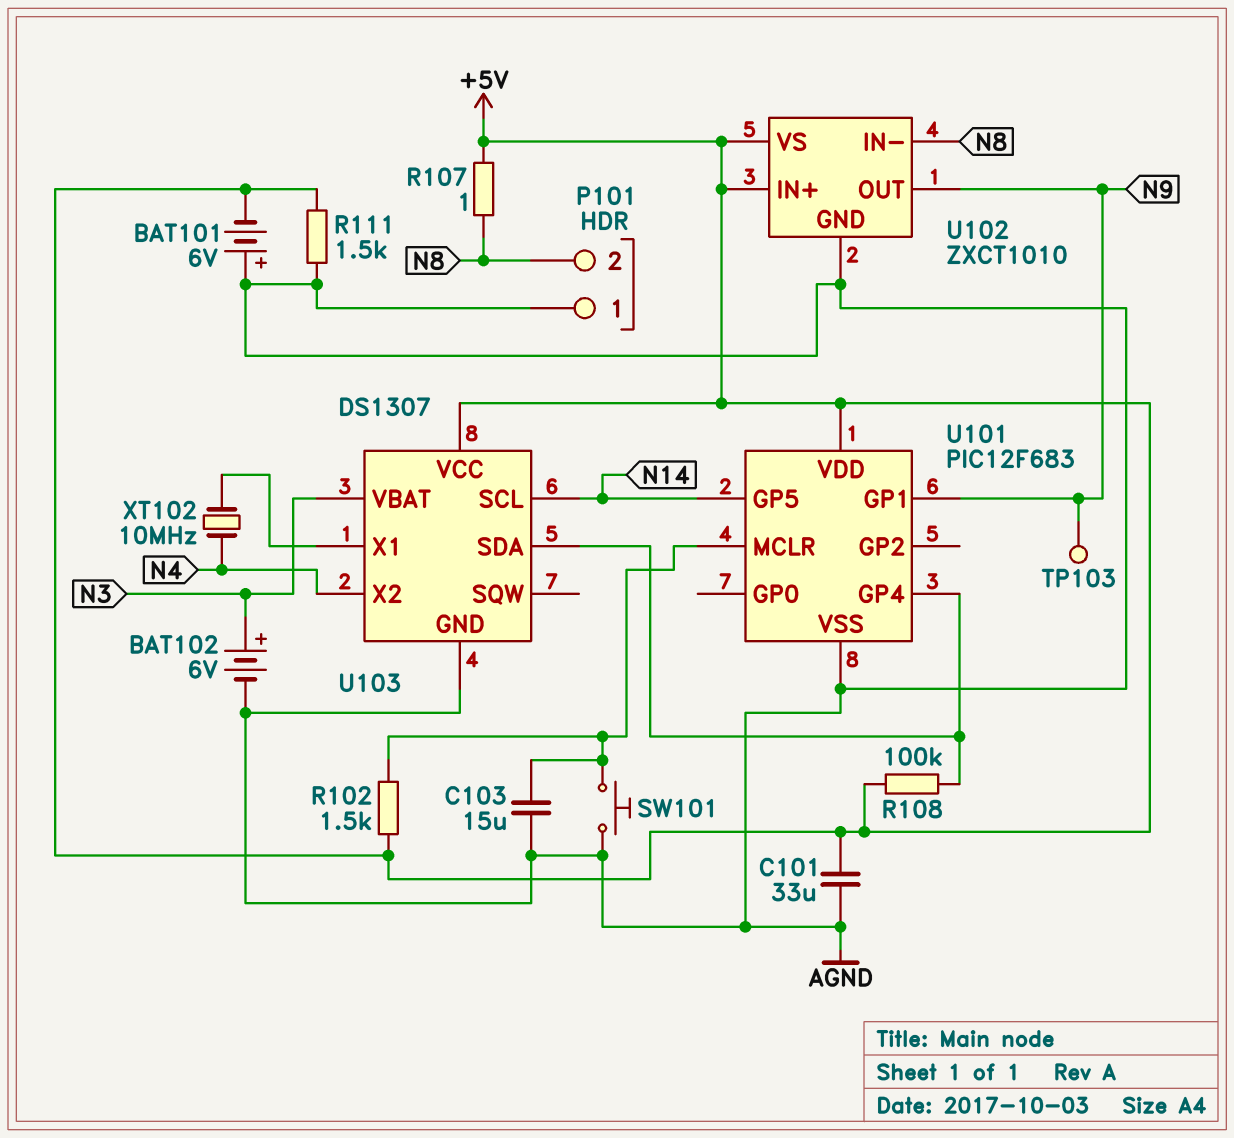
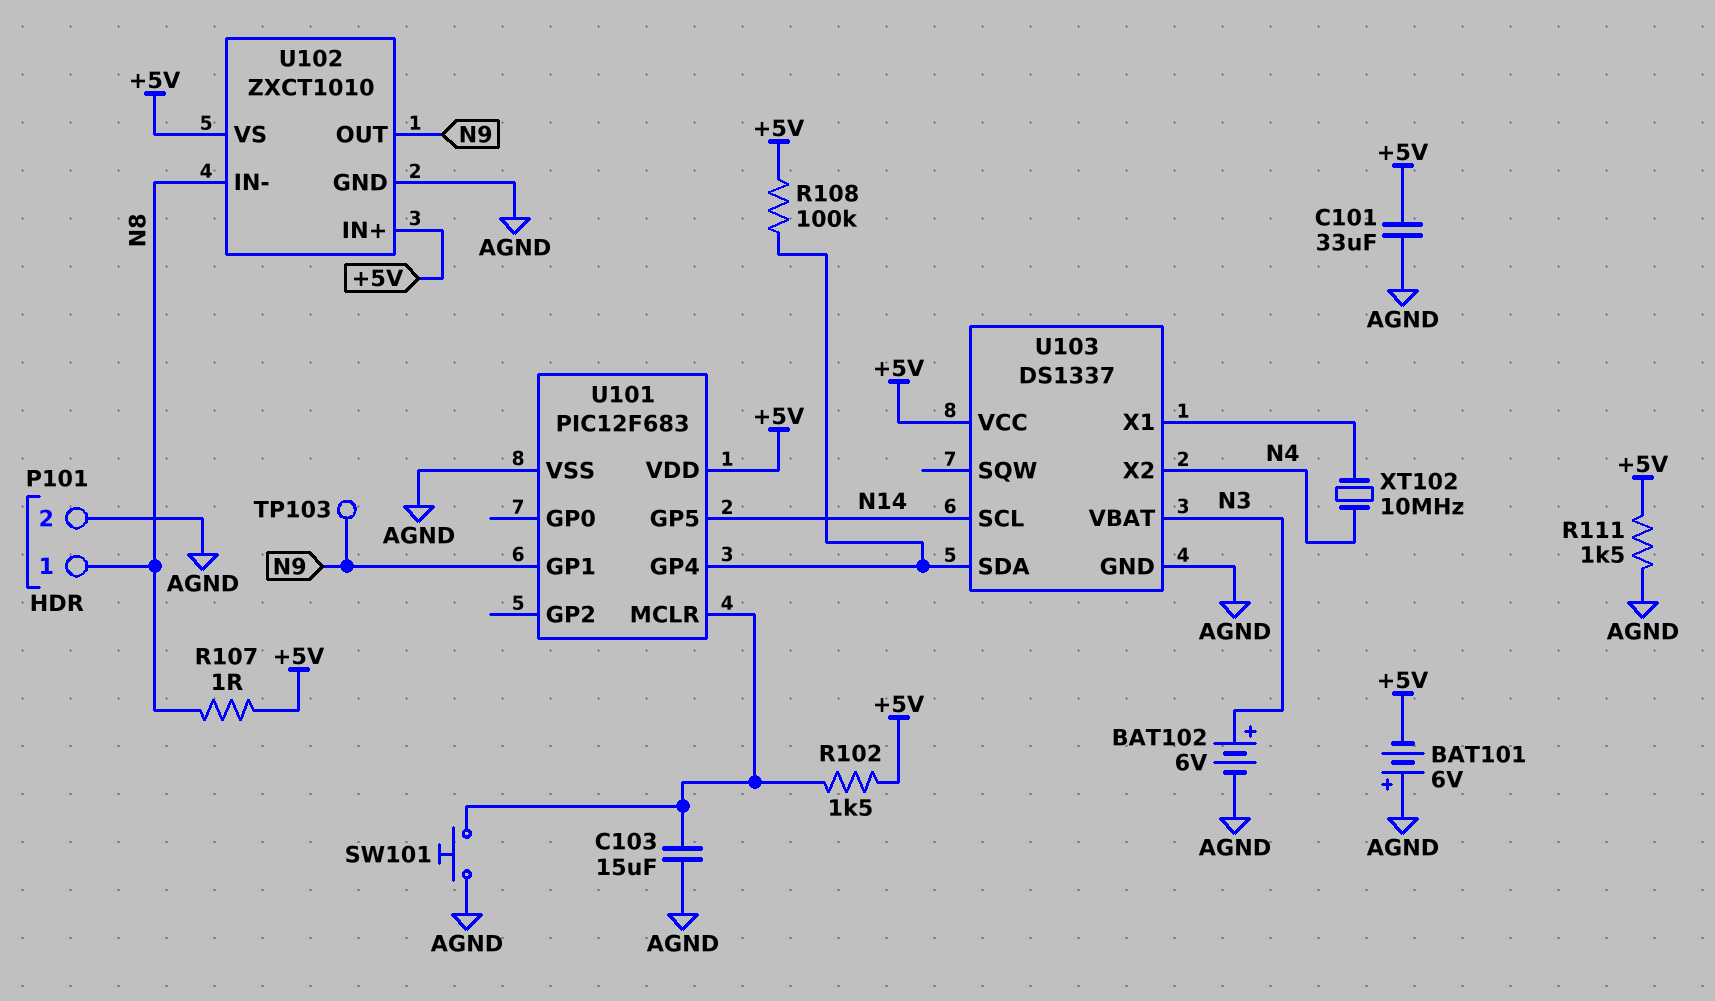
P101 pin 1: AGND -> N8
P101 pin 2: N8 -> AGND
U103: DS1307 -> DS1337

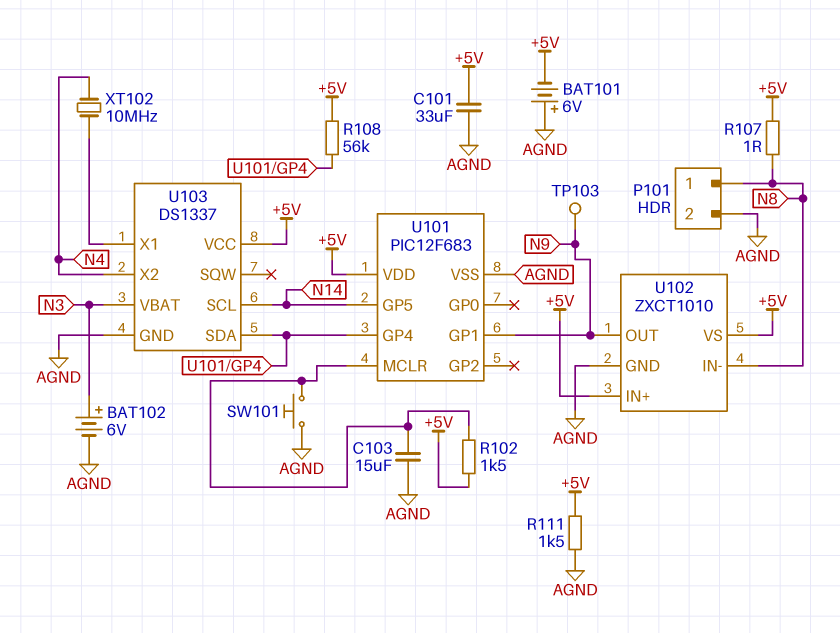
R108: 100k (+5V, U101/GP4) -> 56k (+5V, U101/GP4)

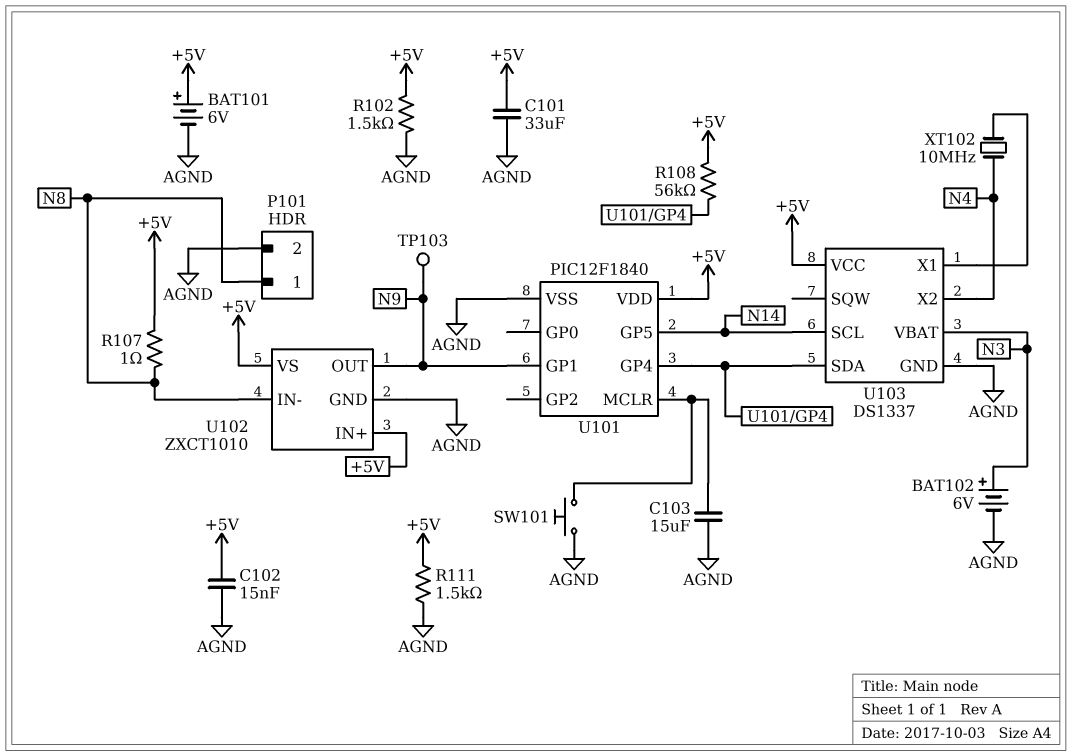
BAT101: 6V (plus AGND, minus +5V) -> 6V (plus +5V, minus AGND)
C102: none -> 15nF (+5V, AGND)
R102: 1.5k (+5V, U101/MCLR) -> 1.5k (+5V, AGND)
U101: PIC12F683 -> PIC12F1840

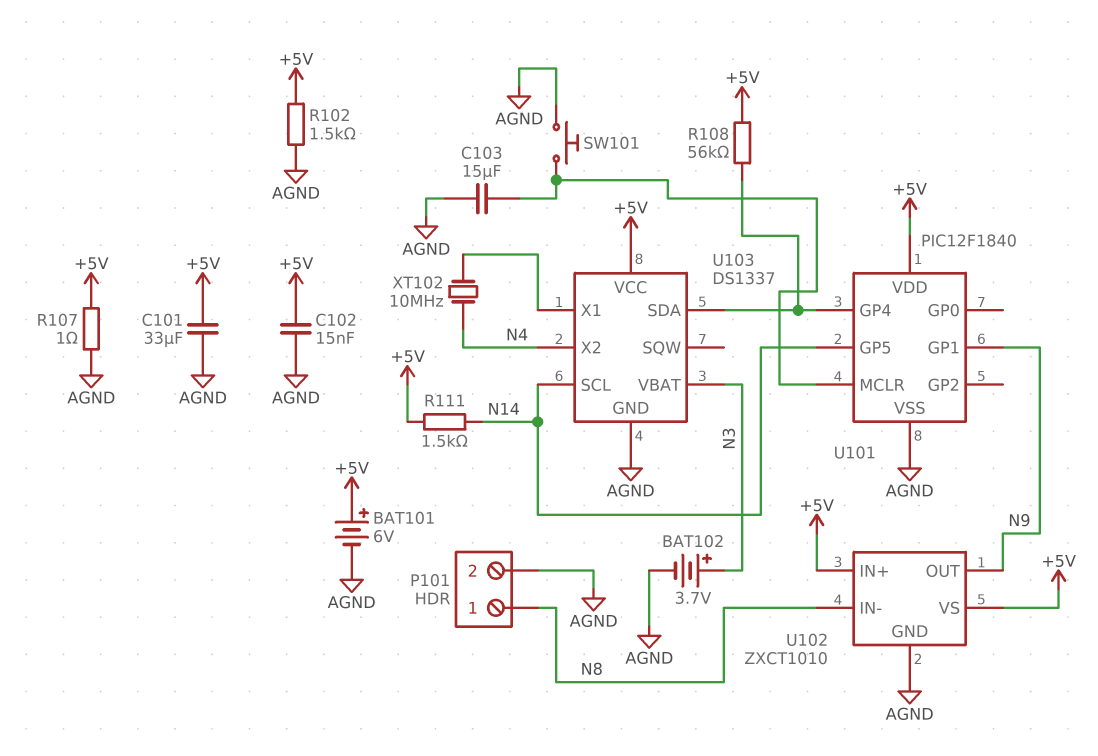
BAT102: 6V (plus N3, minus AGND) -> 3.7V (plus N3, minus AGND)
R107: 1 (+5V, N8) -> 1 (+5V, AGND)
R111: 1.5k (+5V, AGND) -> 1.5k (+5V, N14)
TP103: test point (N9) -> none

